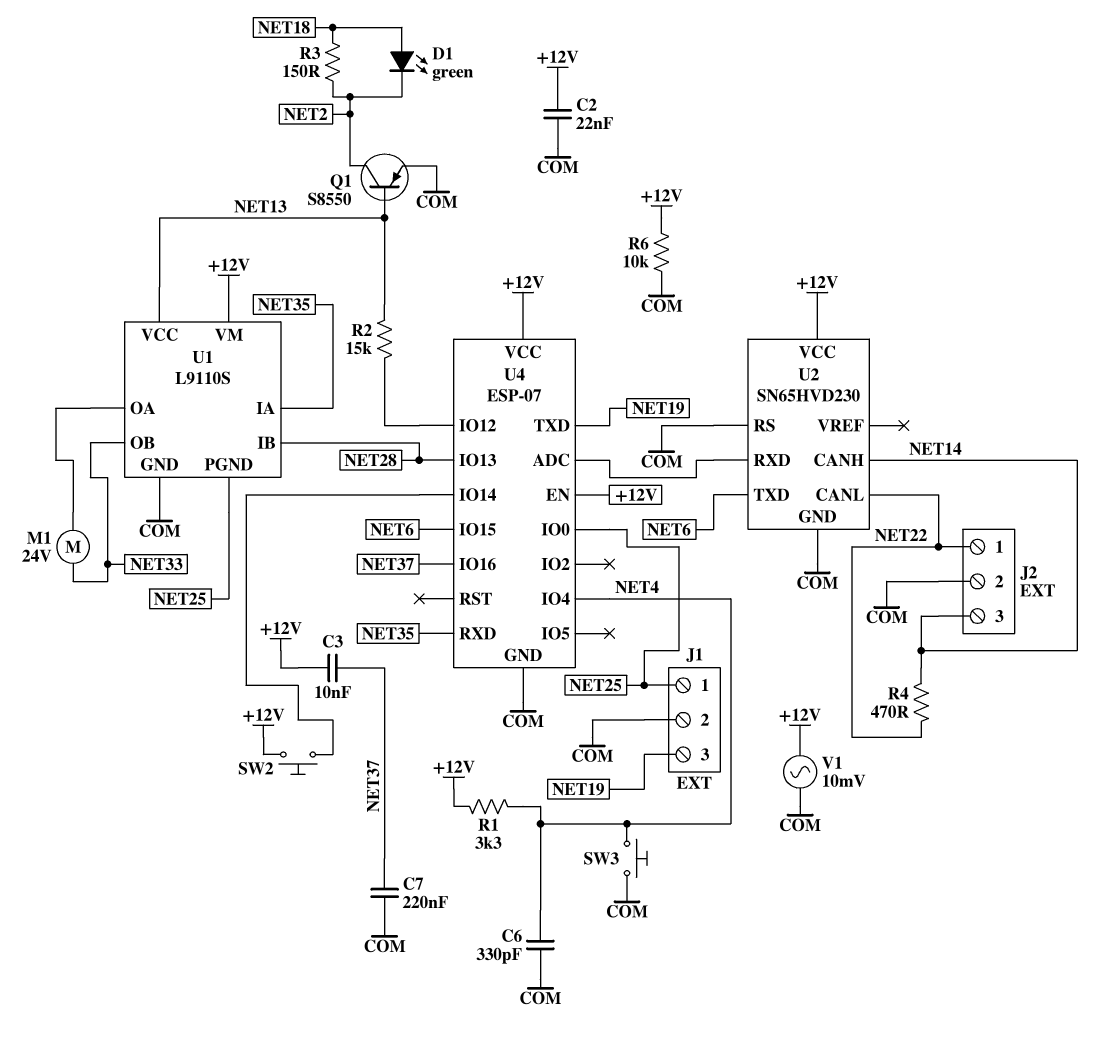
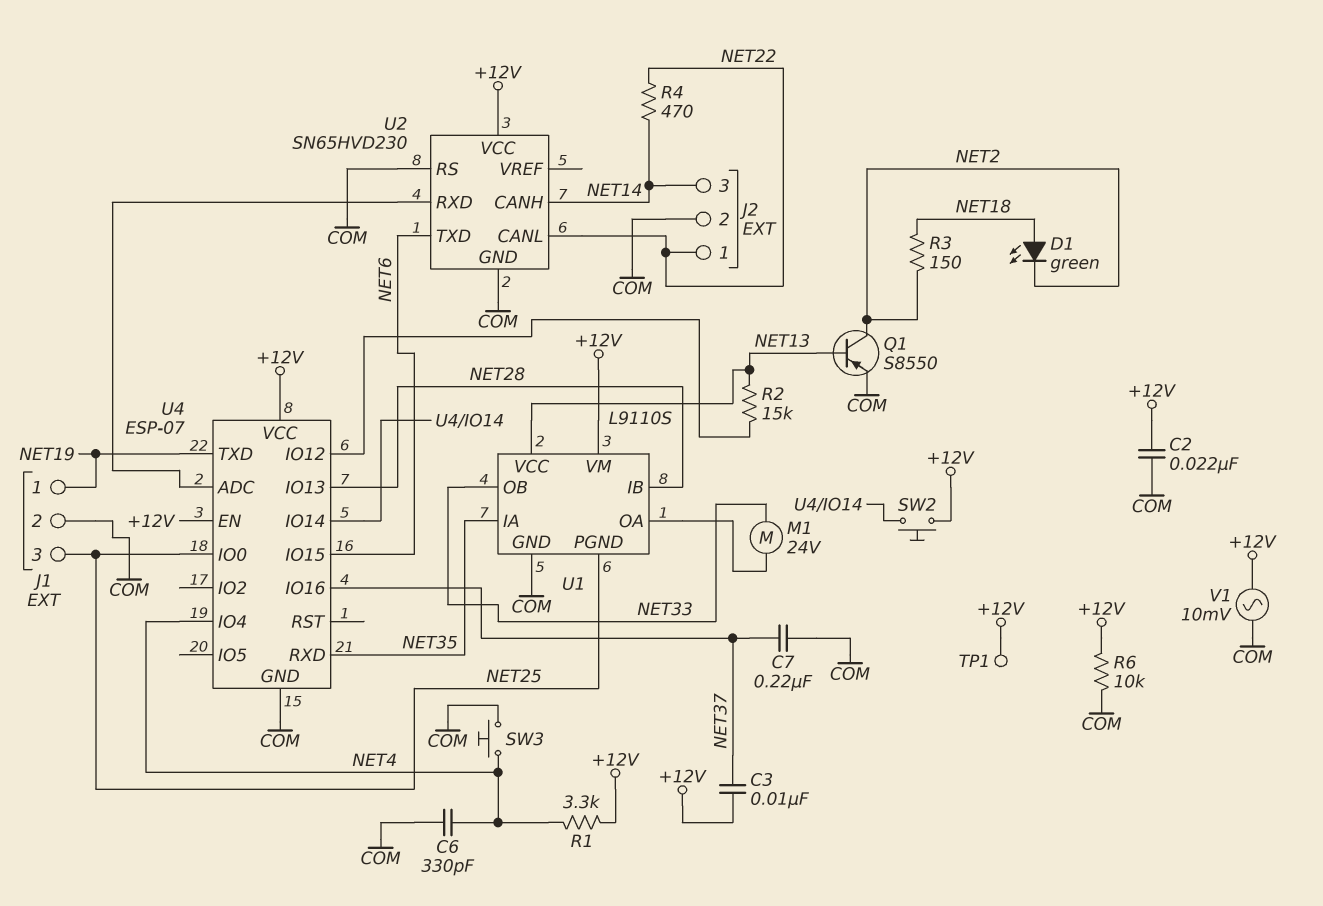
J1 pin 1: NET25 -> NET19
J1 pin 3: NET19 -> NET25
TP1: none -> test point (+12V)

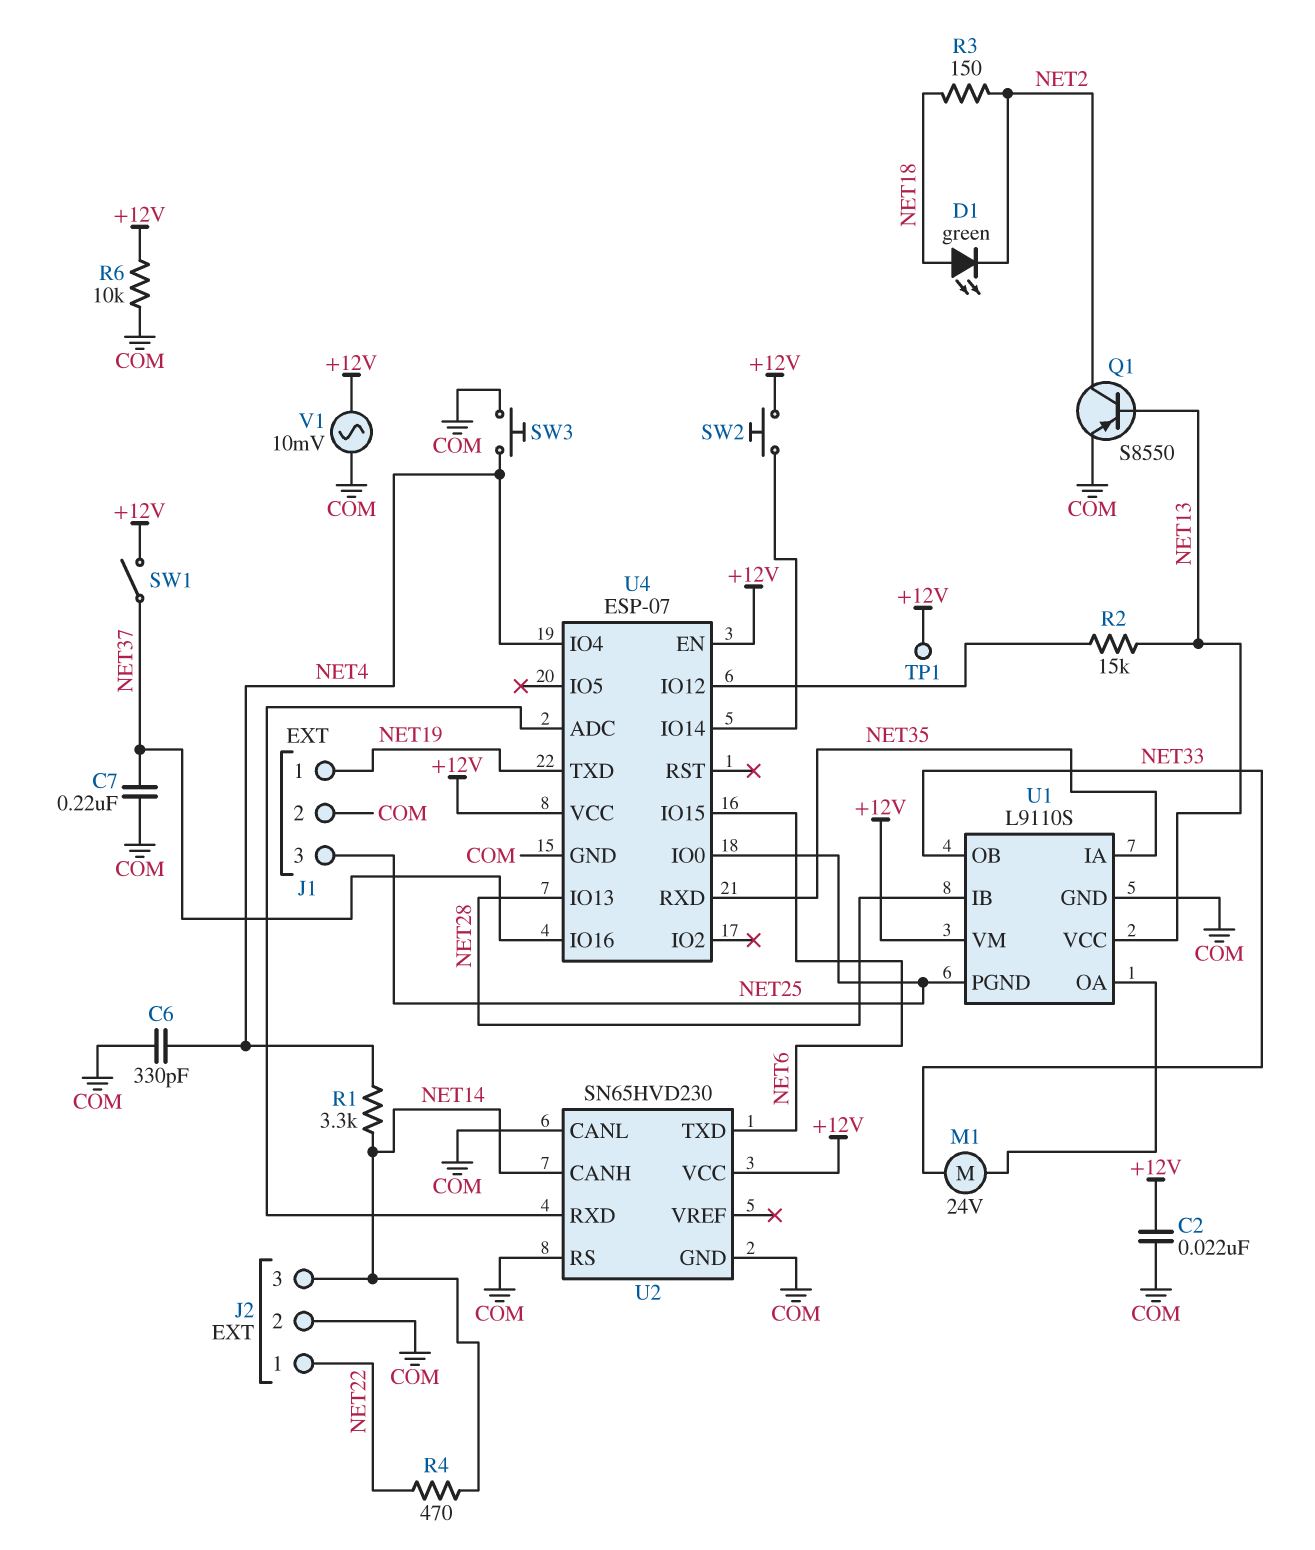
C3: 10nF (+12V, NET37) -> none
R1: 3.3k (+12V, NET4) -> 3.3k (NET4, NET14)
SW1: none -> switch (+12V, NET37)
U2 pin CANL: NET22 -> COM

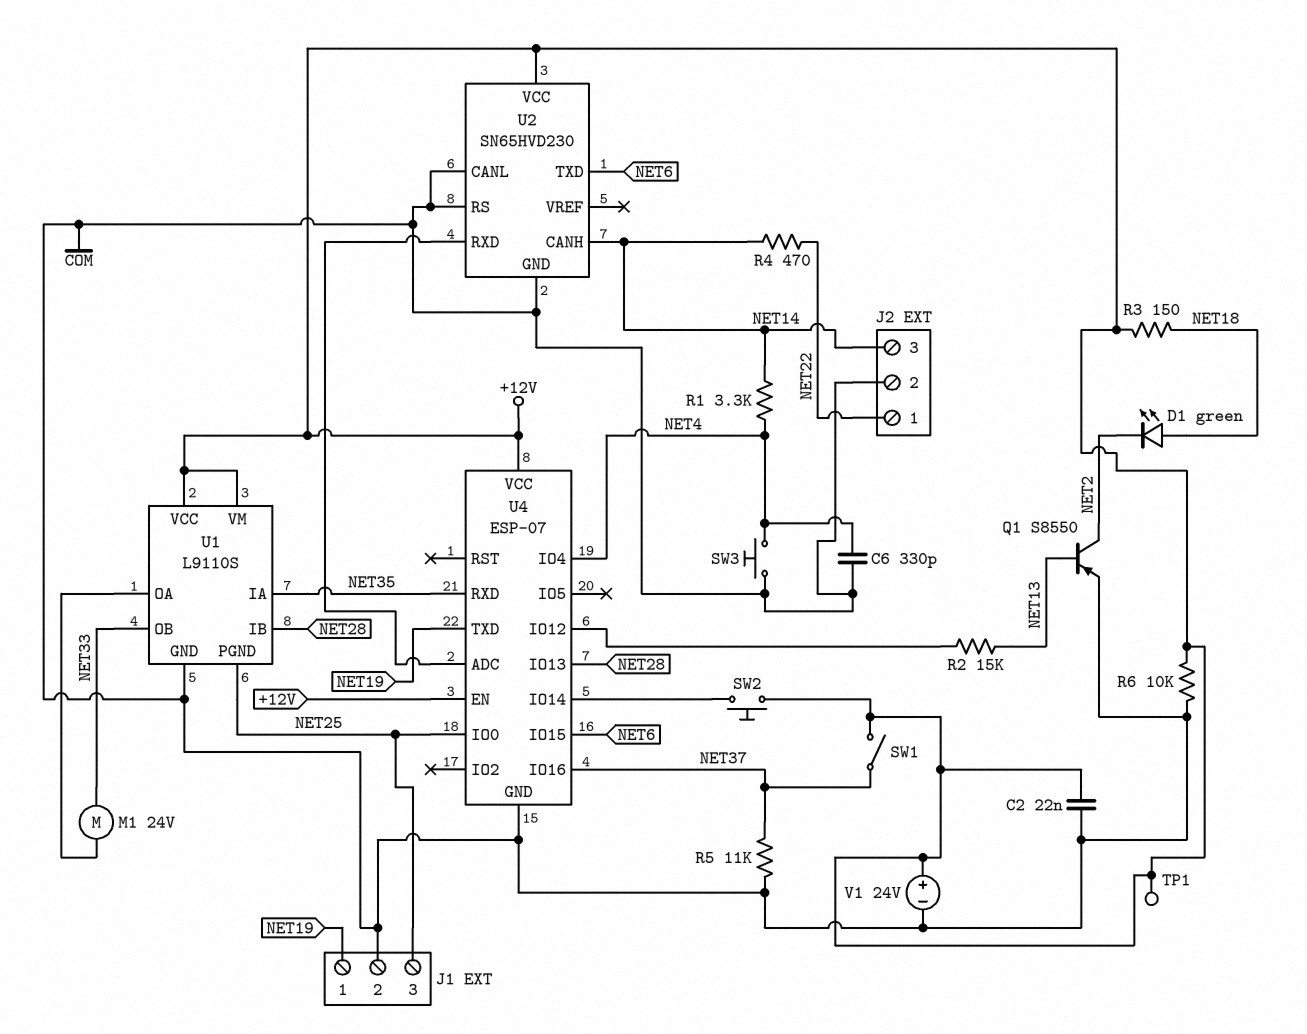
C7: 220nF (COM, NET37) -> none
R3: 150 (NET2, NET18) -> 150 (+12V, NET18)
R5: none -> 11k (COM, NET37)
U1 pin VCC: NET13 -> +12V
V1: AC 10mV (+12V, COM) -> 24V (plus +12V, minus COM)

